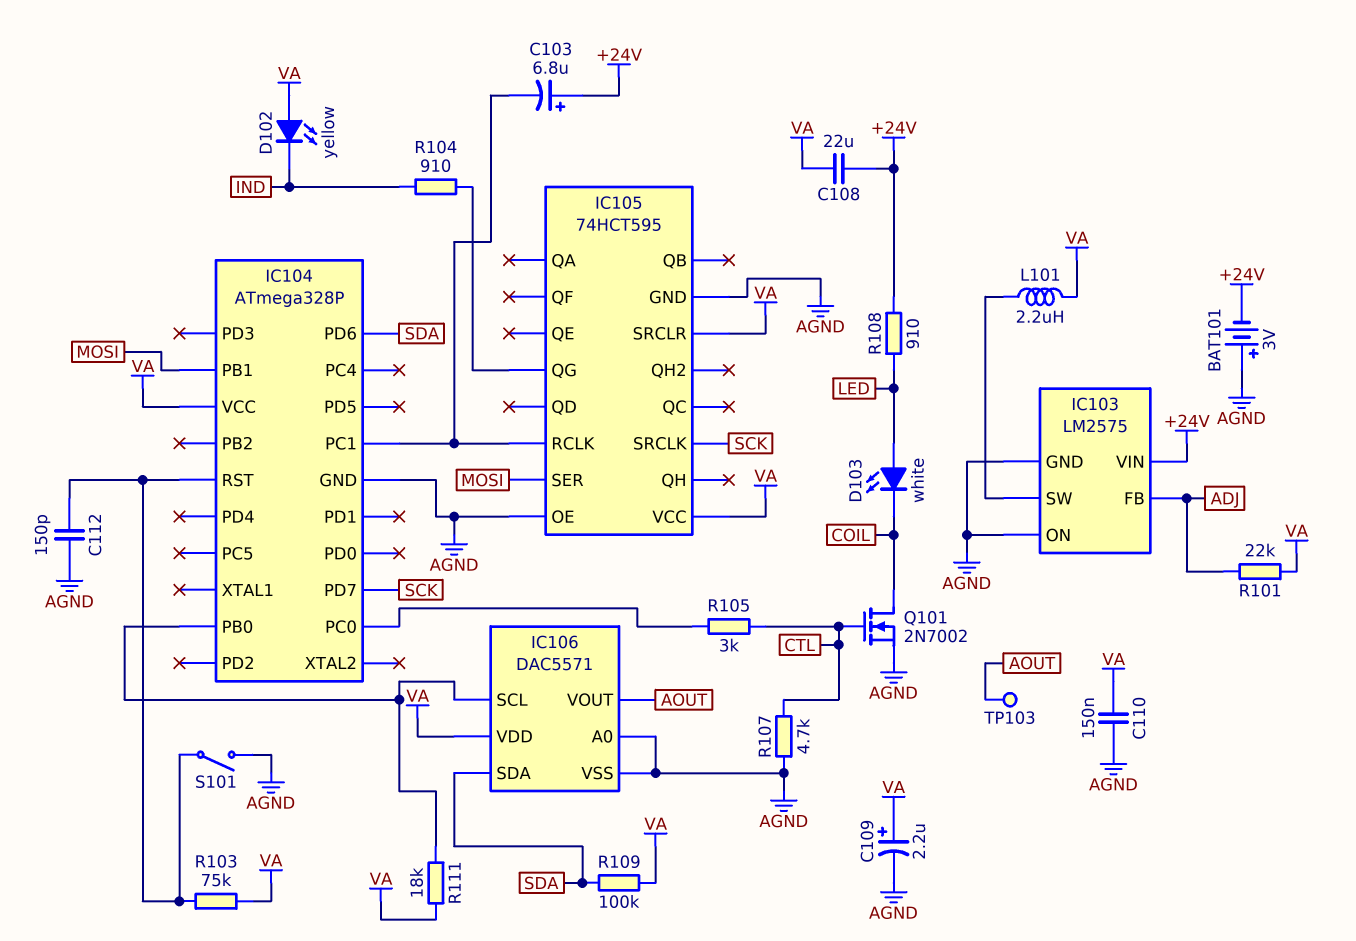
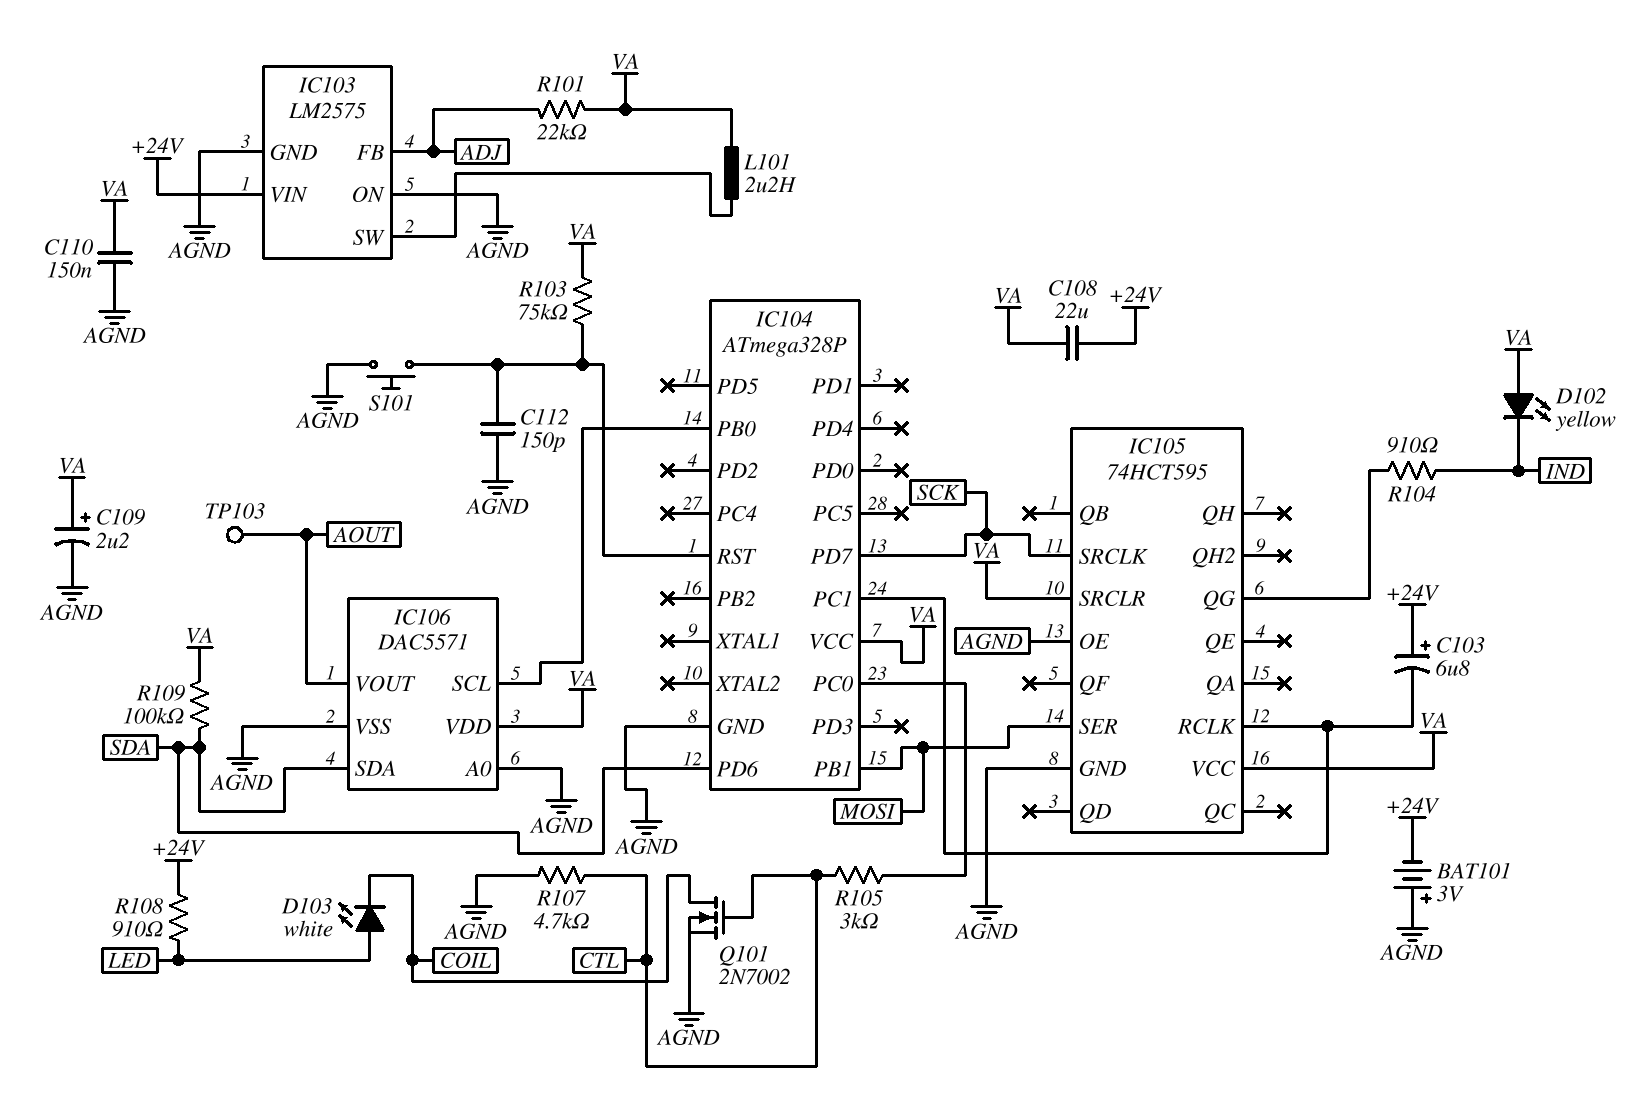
R111: 18k (IC104/PB0, VA) -> none
S101: switch (AGND, IC104/RST) -> button (AGND, IC104/RST)

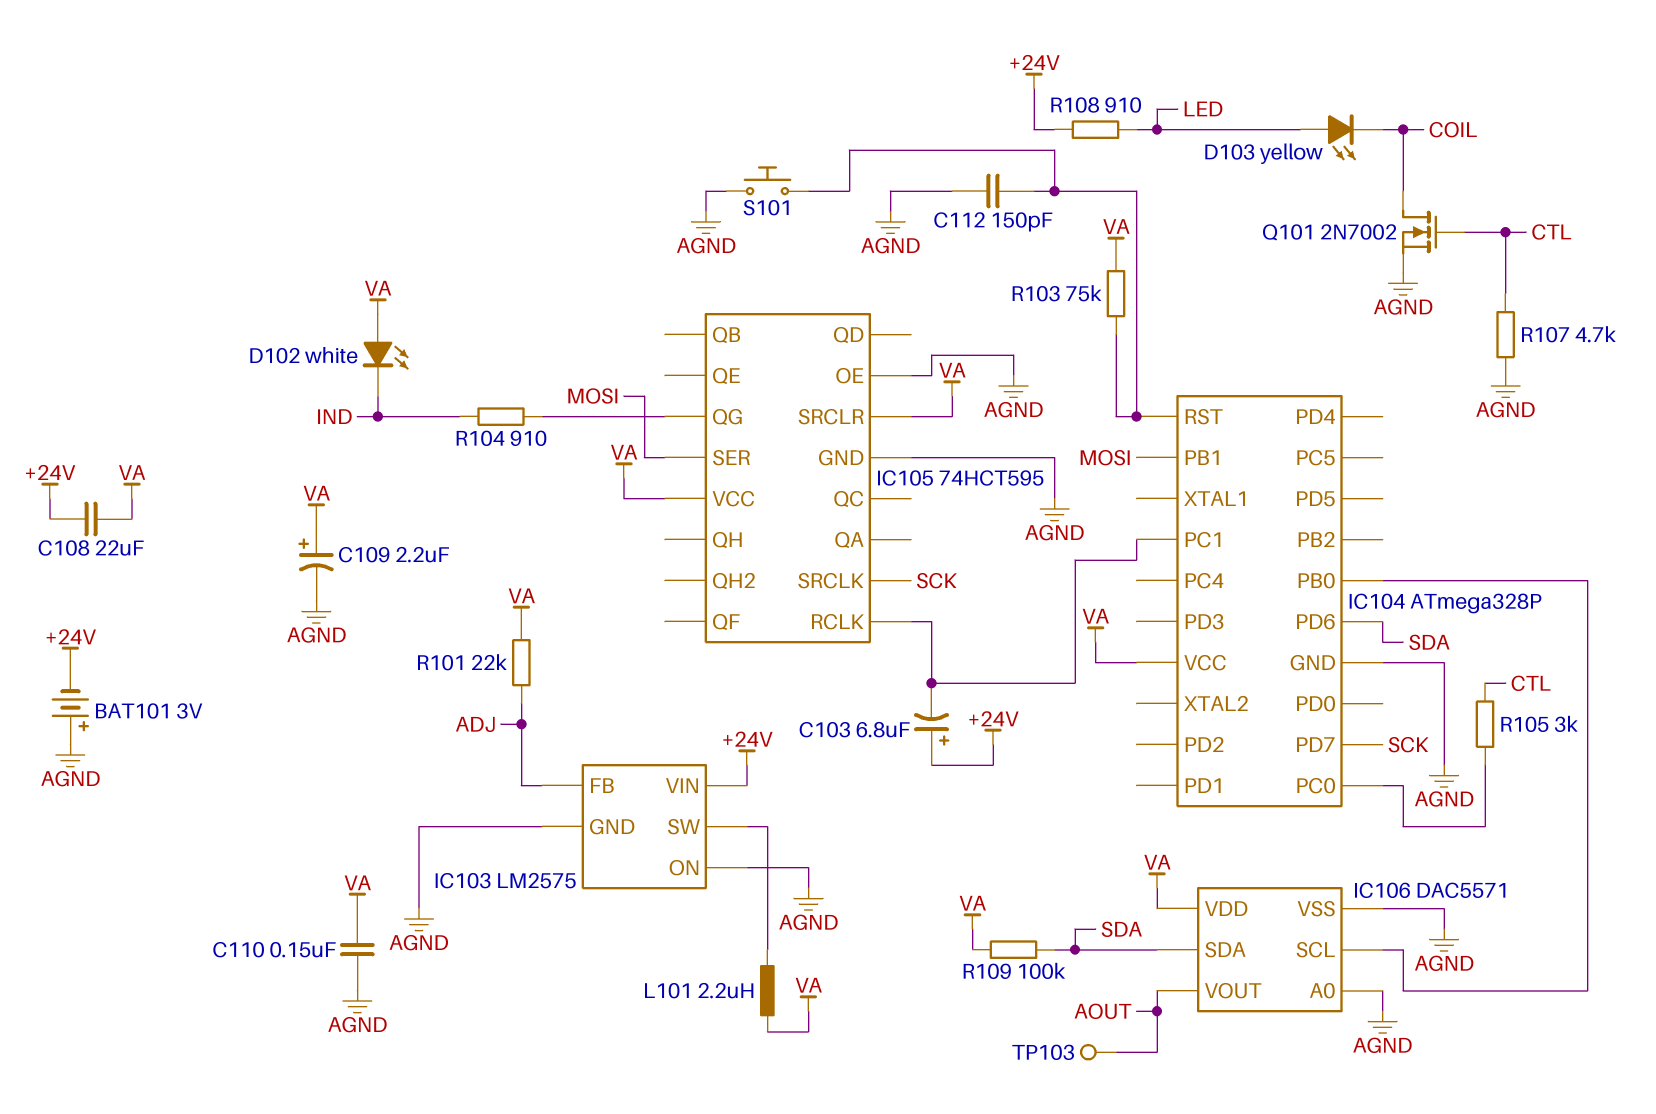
D102: LED yellow (A VA, K IND) -> LED white (A VA, K IND)
D103: LED white (A LED, K COIL) -> LED yellow (A LED, K COIL)

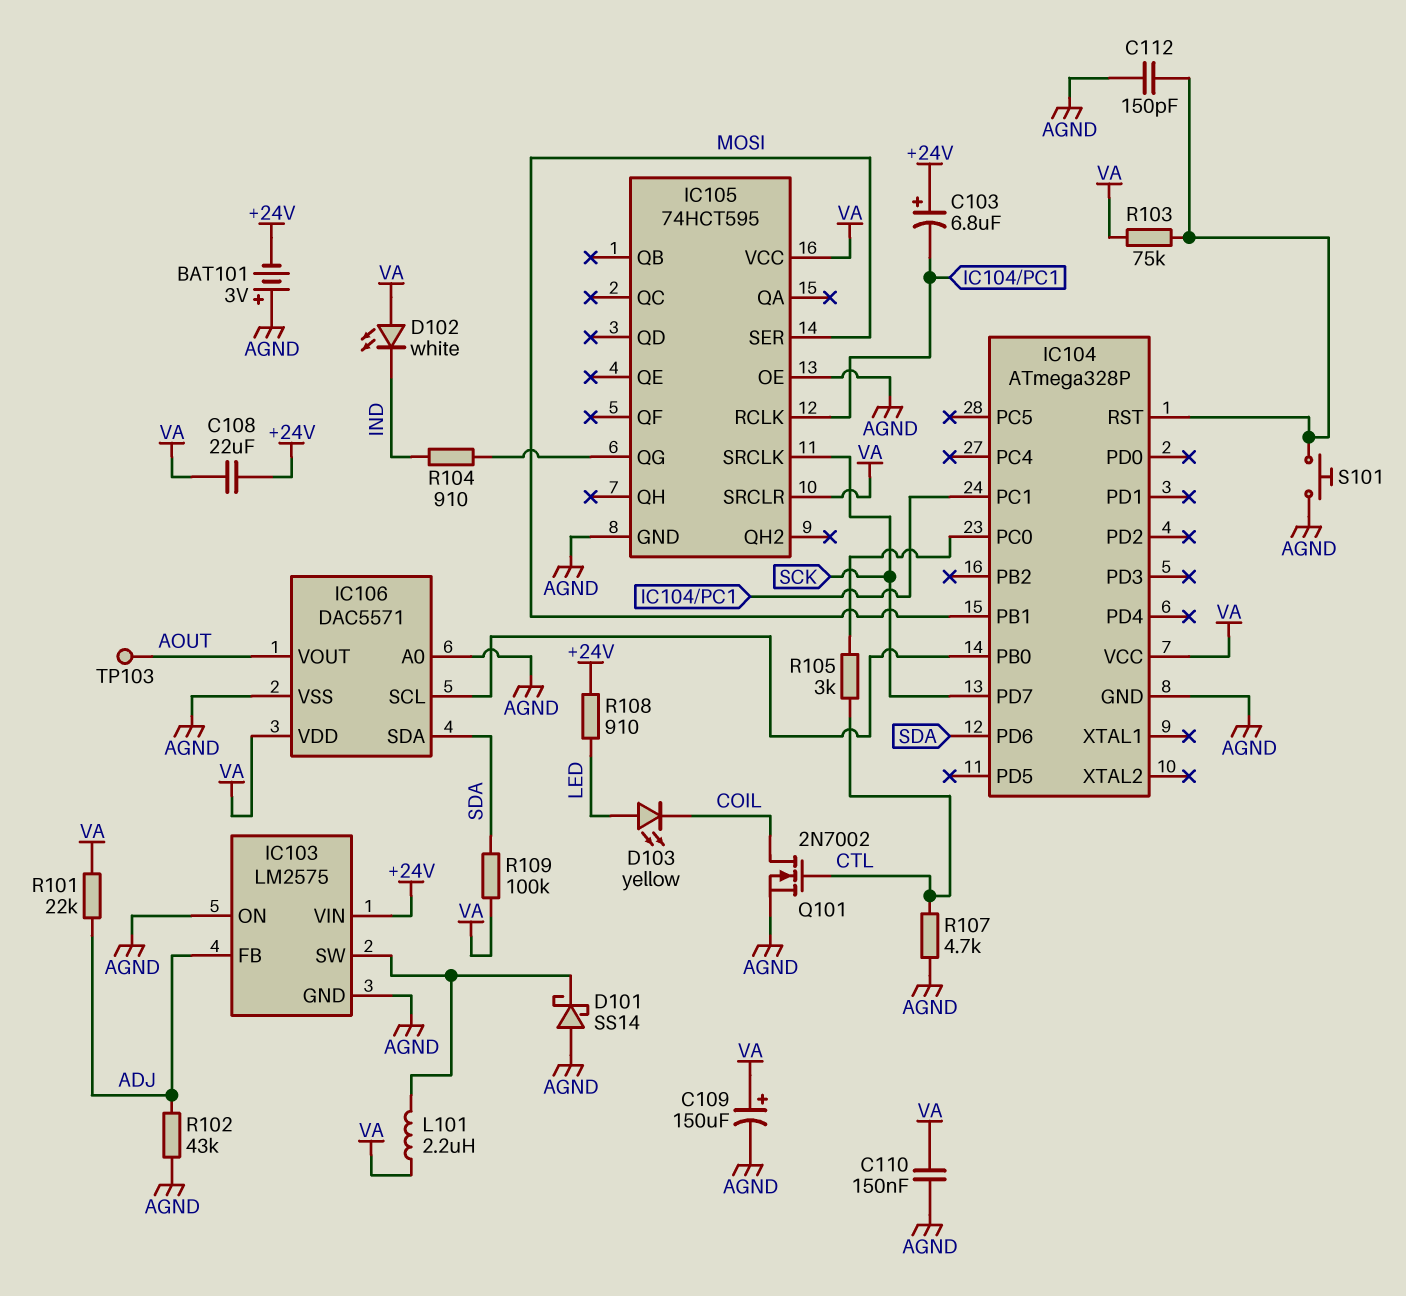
C109: 2.2uF (plus VA, minus AGND) -> 150uF (plus VA, minus AGND)
D101: none -> schottky SS14 (A AGND, K IC103/SW)
R102: none -> 43k (ADJ, AGND)

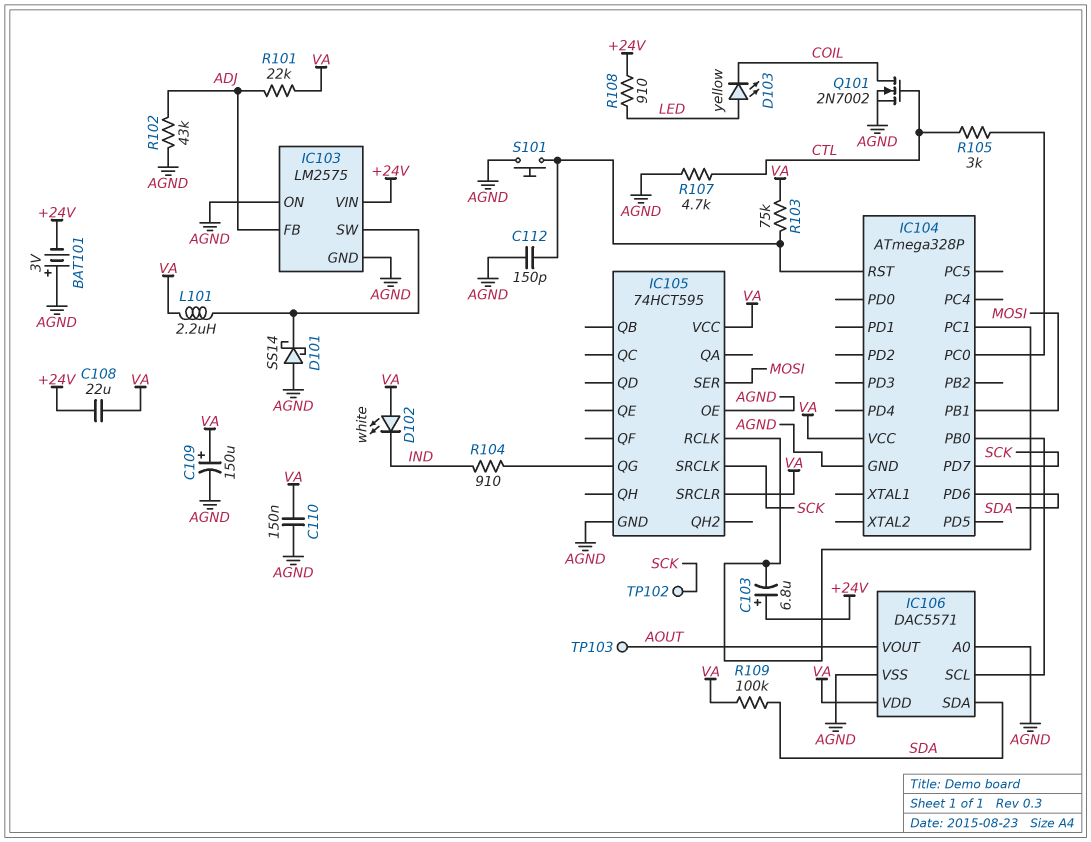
TP102: none -> test point (SCK)

